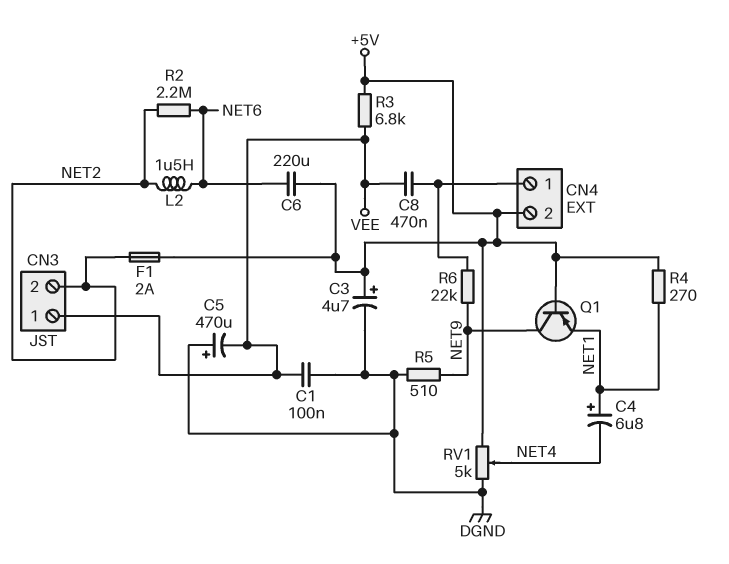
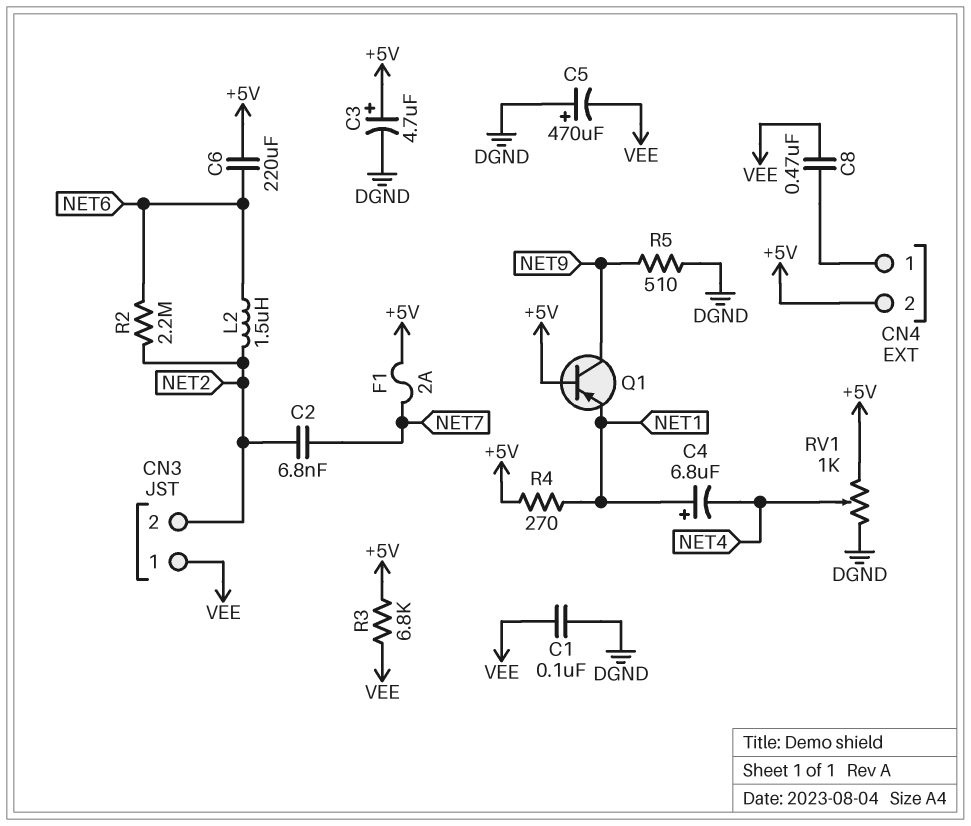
C2: none -> 6.8nF (NET2, NET7)
F1: 2A (+5V, NET2) -> 2A (+5V, NET7)
R6: 22k (CN4/1, NET9) -> none
RV1: 5k (+5V, DGND, wiper NET4) -> 1k (+5V, DGND, wiper NET4)

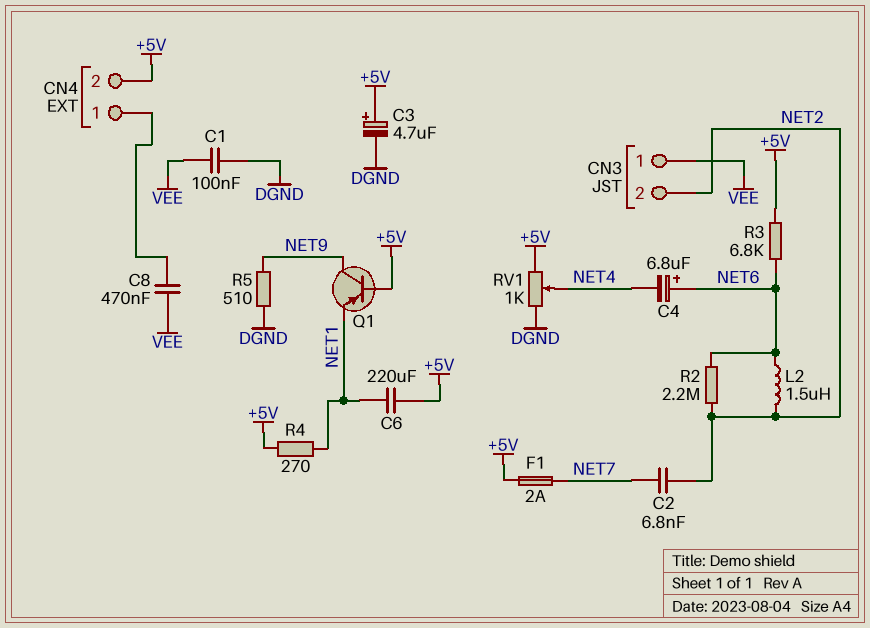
C4: 6.8uF (plus NET1, minus NET4) -> 6.8uF (plus NET6, minus NET4)
C5: 470uF (plus DGND, minus VEE) -> none
C6: 220uF (+5V, NET6) -> 220uF (+5V, NET1)
R3: 6.8k (+5V, VEE) -> 6.8k (+5V, NET6)

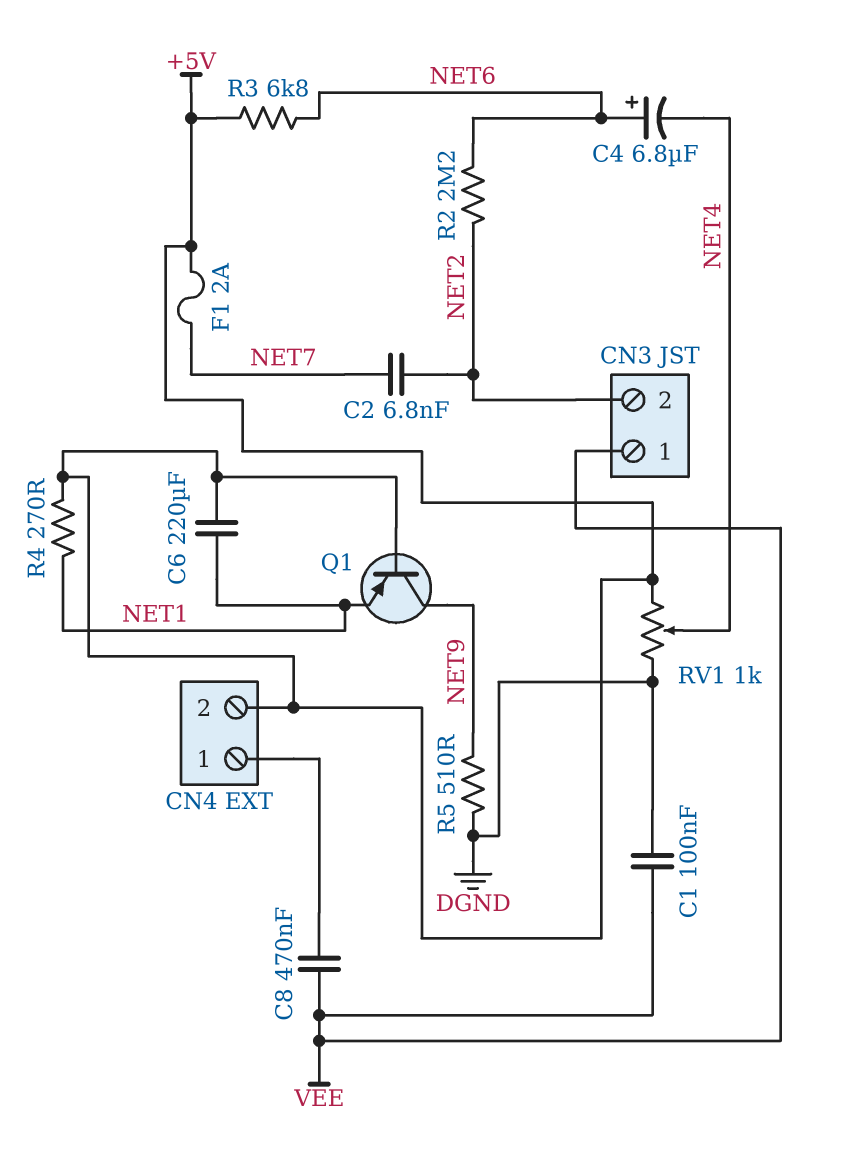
C3: 4.7uF (plus +5V, minus DGND) -> none
L2: 1.5uH (NET2, NET6) -> none

